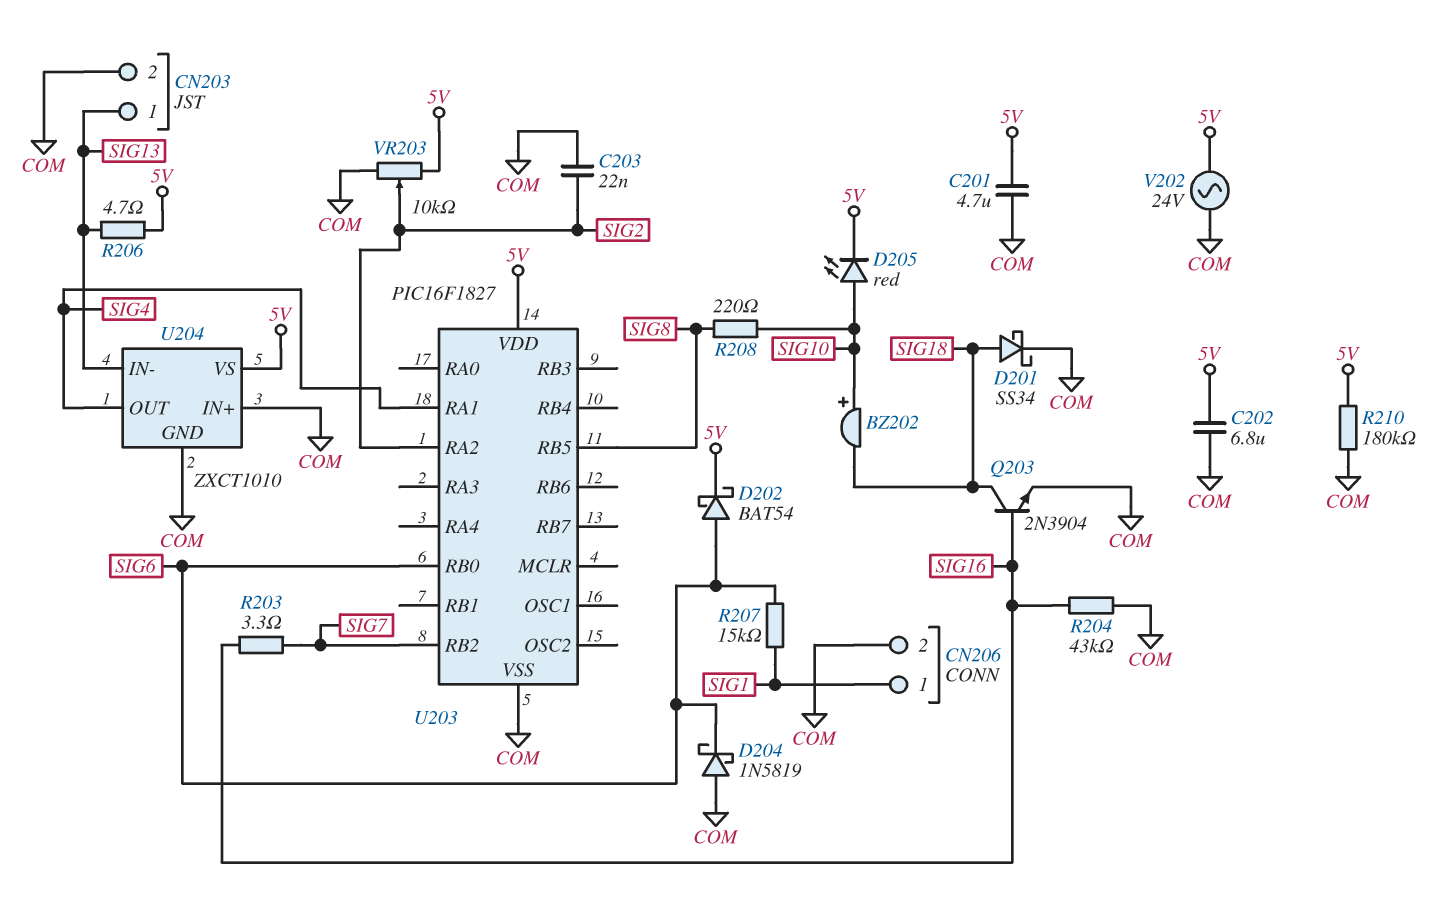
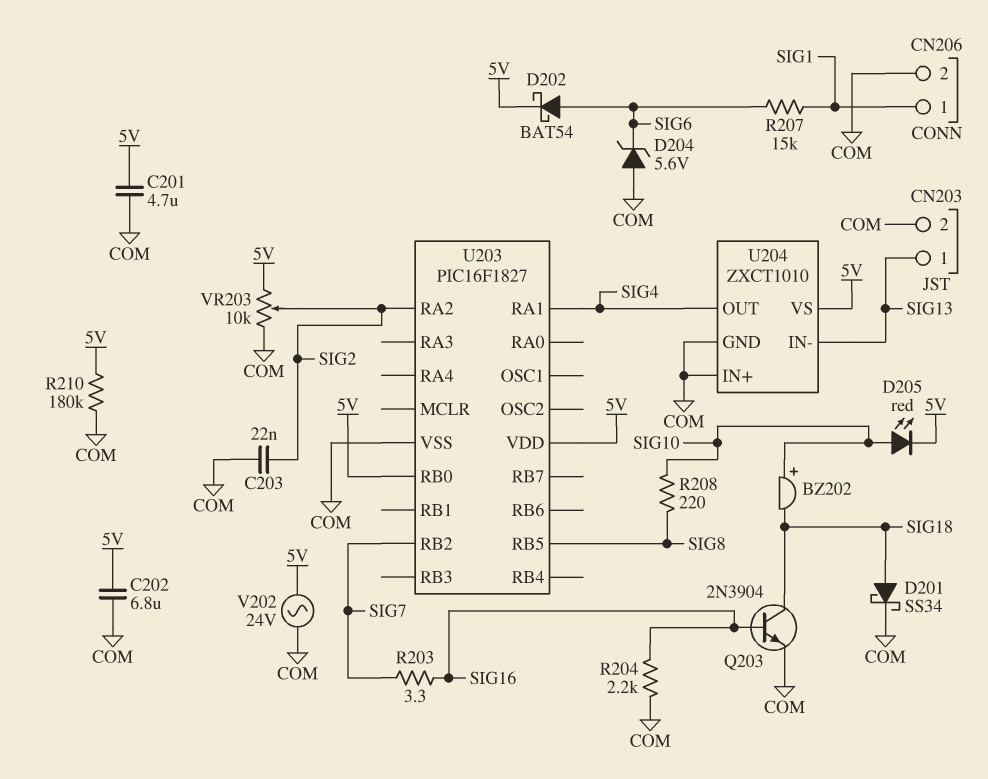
D204: schottky 1N5819 (A COM, K SIG6) -> zener 5.6V (A COM, K SIG6)
R204: 43k (COM, SIG16) -> 2.2k (COM, SIG16)
R206: 4.7 (5V, SIG13) -> none
U203 pin RB0: SIG6 -> 5V

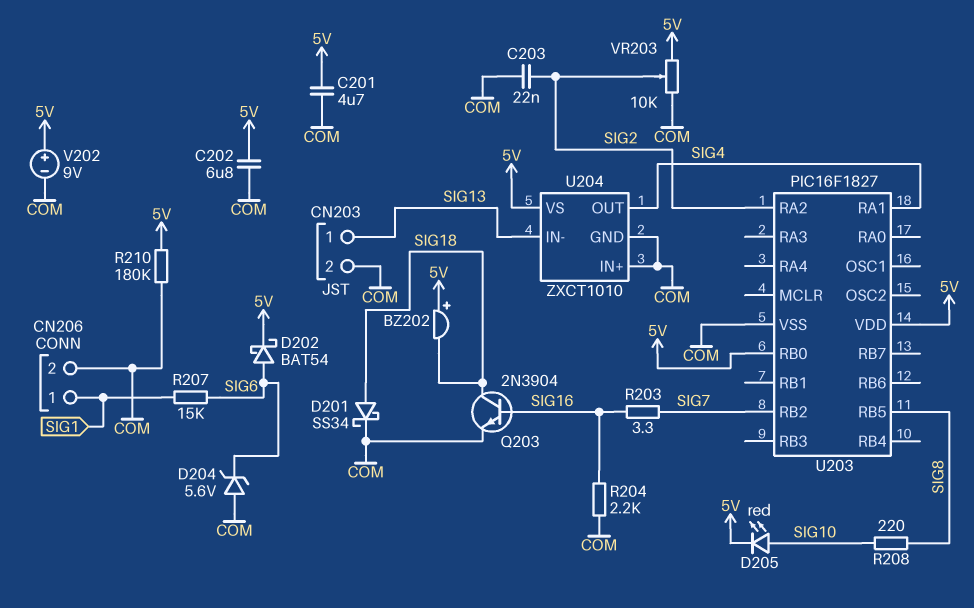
BZ202: buzzer (plus SIG10, minus SIG18) -> buzzer (plus 5V, minus SIG18)
V202: AC 24V (5V, COM) -> 9V (plus 5V, minus COM)

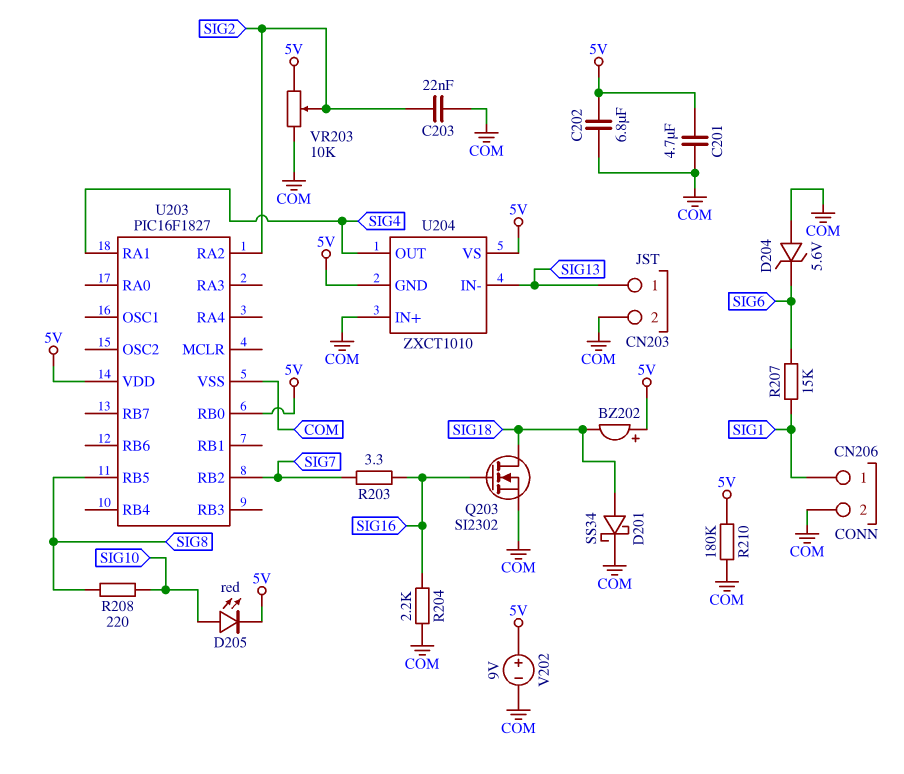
D202: schottky BAT54 (A SIG6, K 5V) -> none
Q203: NPN 2N3904 (B SIG16, C SIG18, E COM) -> NMOS SI2302 (G SIG16, D SIG18, S COM)
U204 pin GND: COM -> 5V

